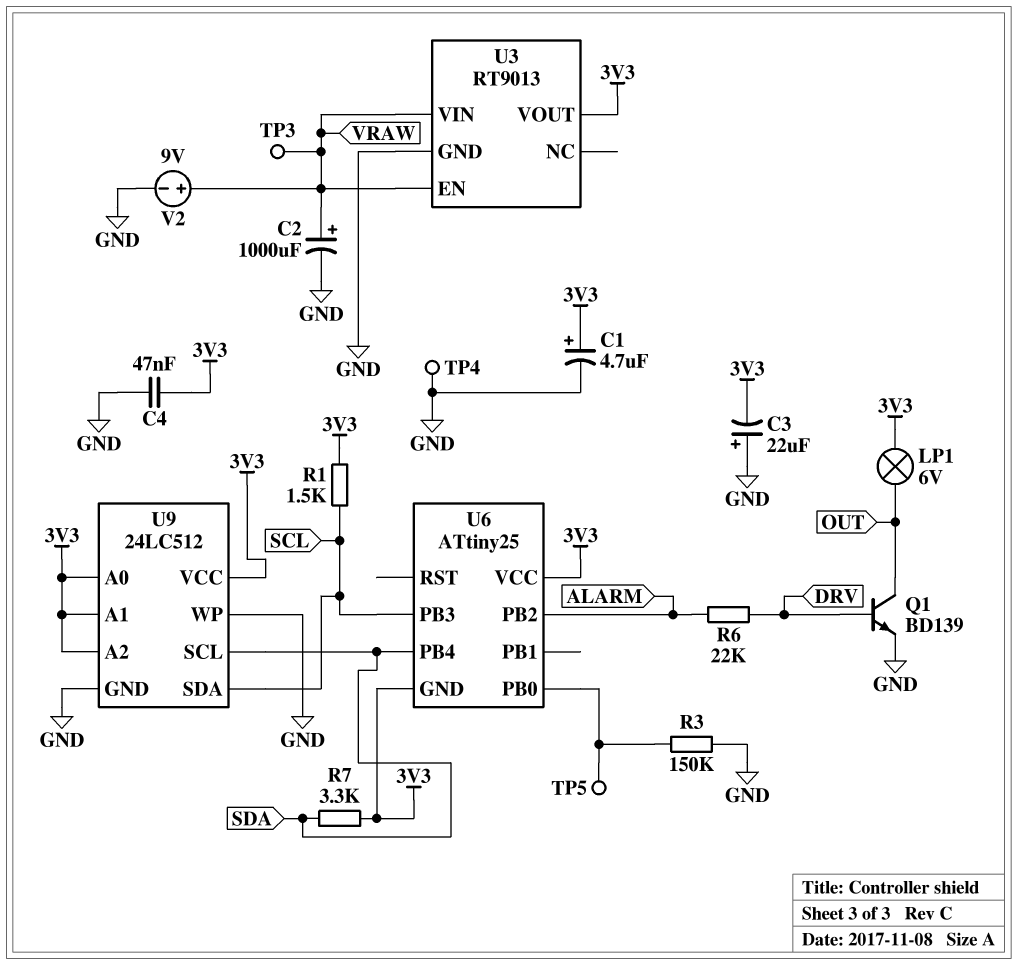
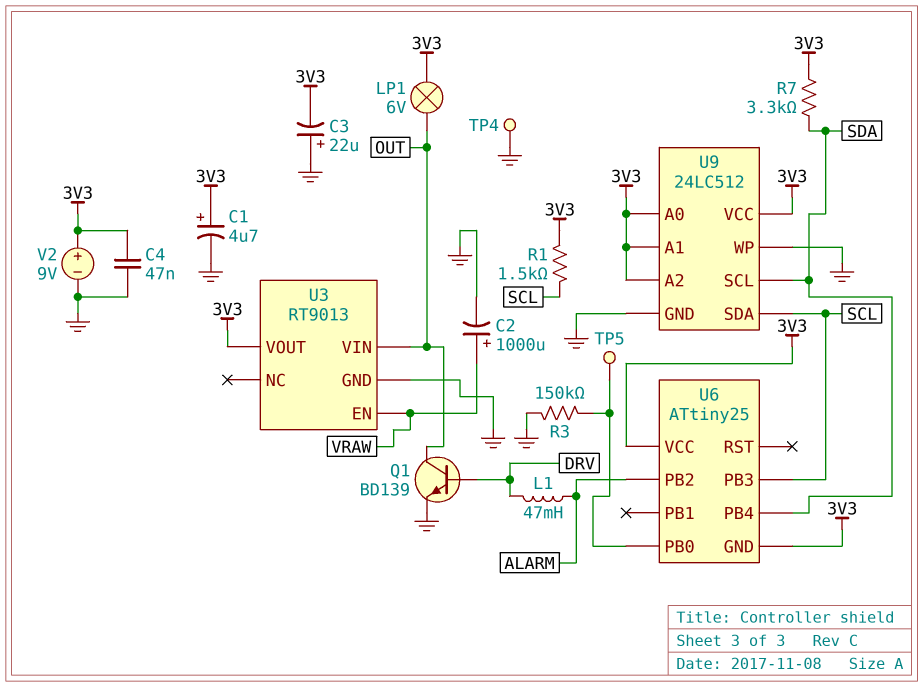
L1: none -> 47mH (ALARM, DRV)
R6: 22k (ALARM, DRV) -> none
TP3: test point (VRAW) -> none
U3 pin VIN: VRAW -> OUT
V2: 9V (plus VRAW, minus GND) -> 9V (plus 3V3, minus GND)

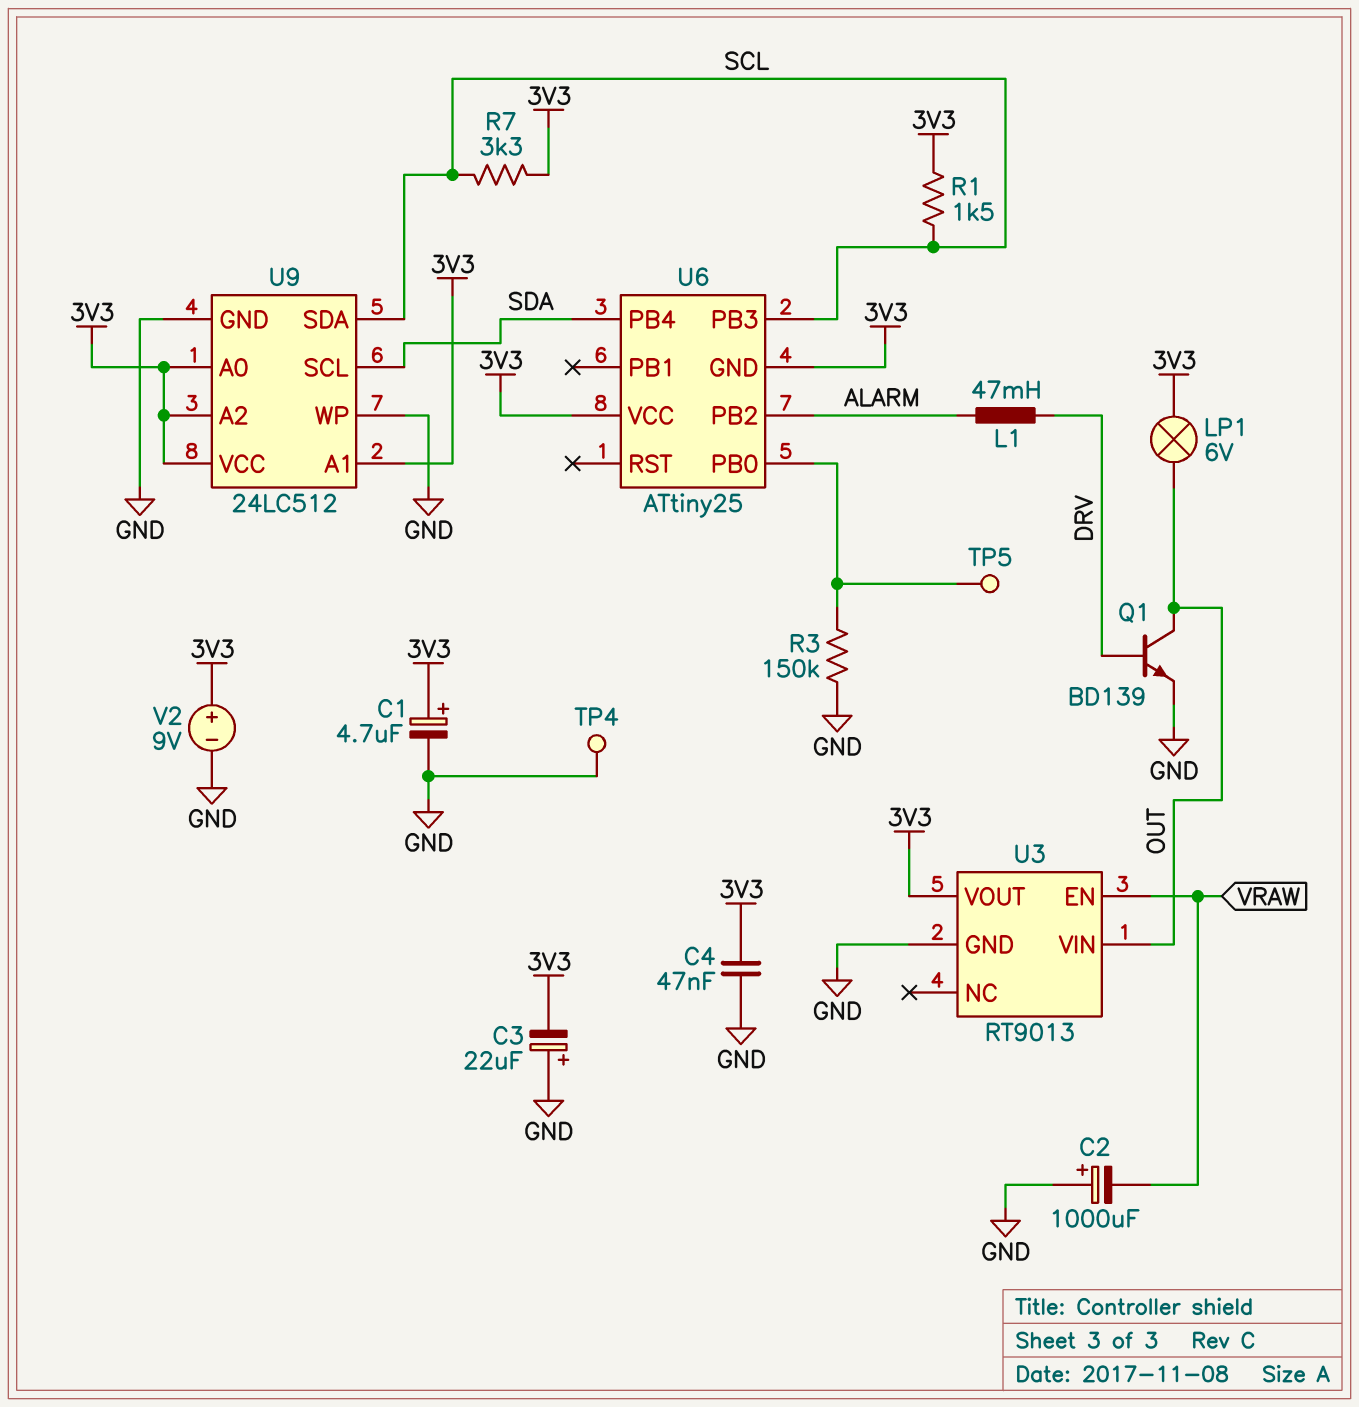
C2: 1000uF (plus VRAW, minus GND) -> 1000uF (plus GND, minus VRAW)
R7: 3.3k (3V3, SDA) -> 3.3k (3V3, SCL)

